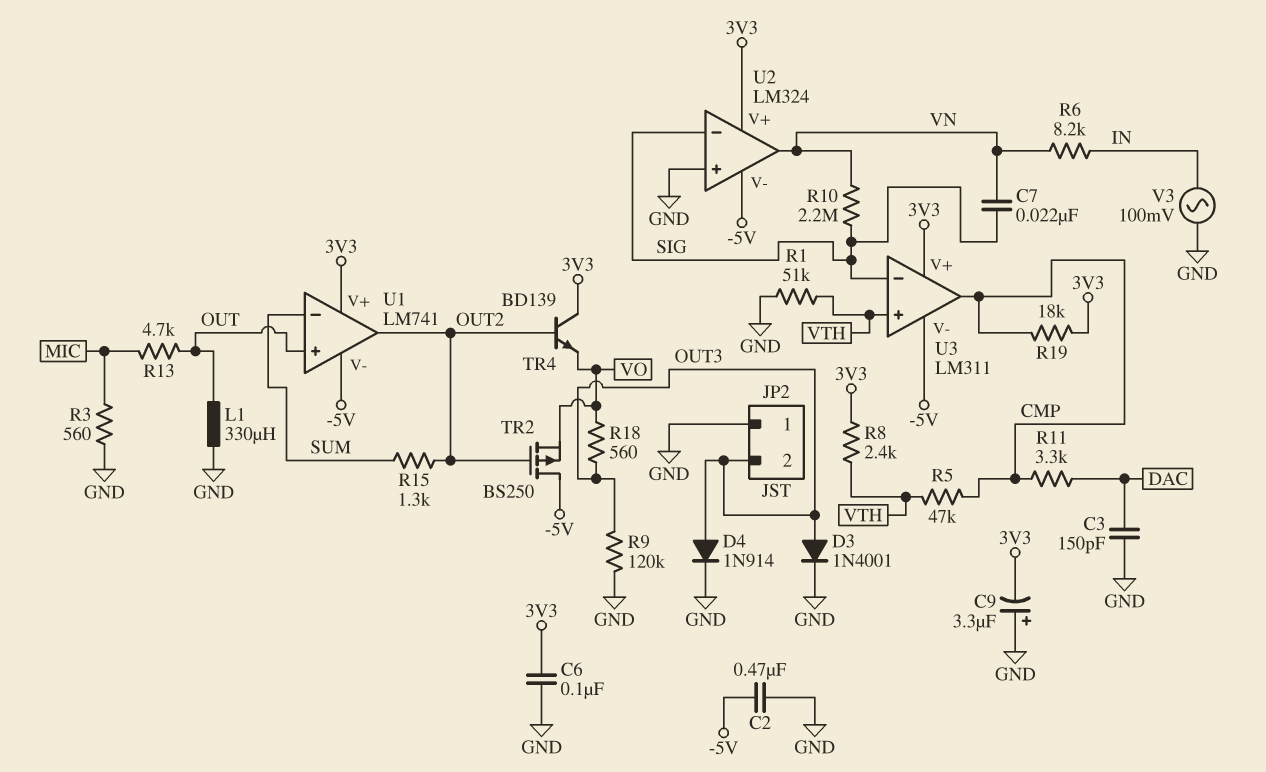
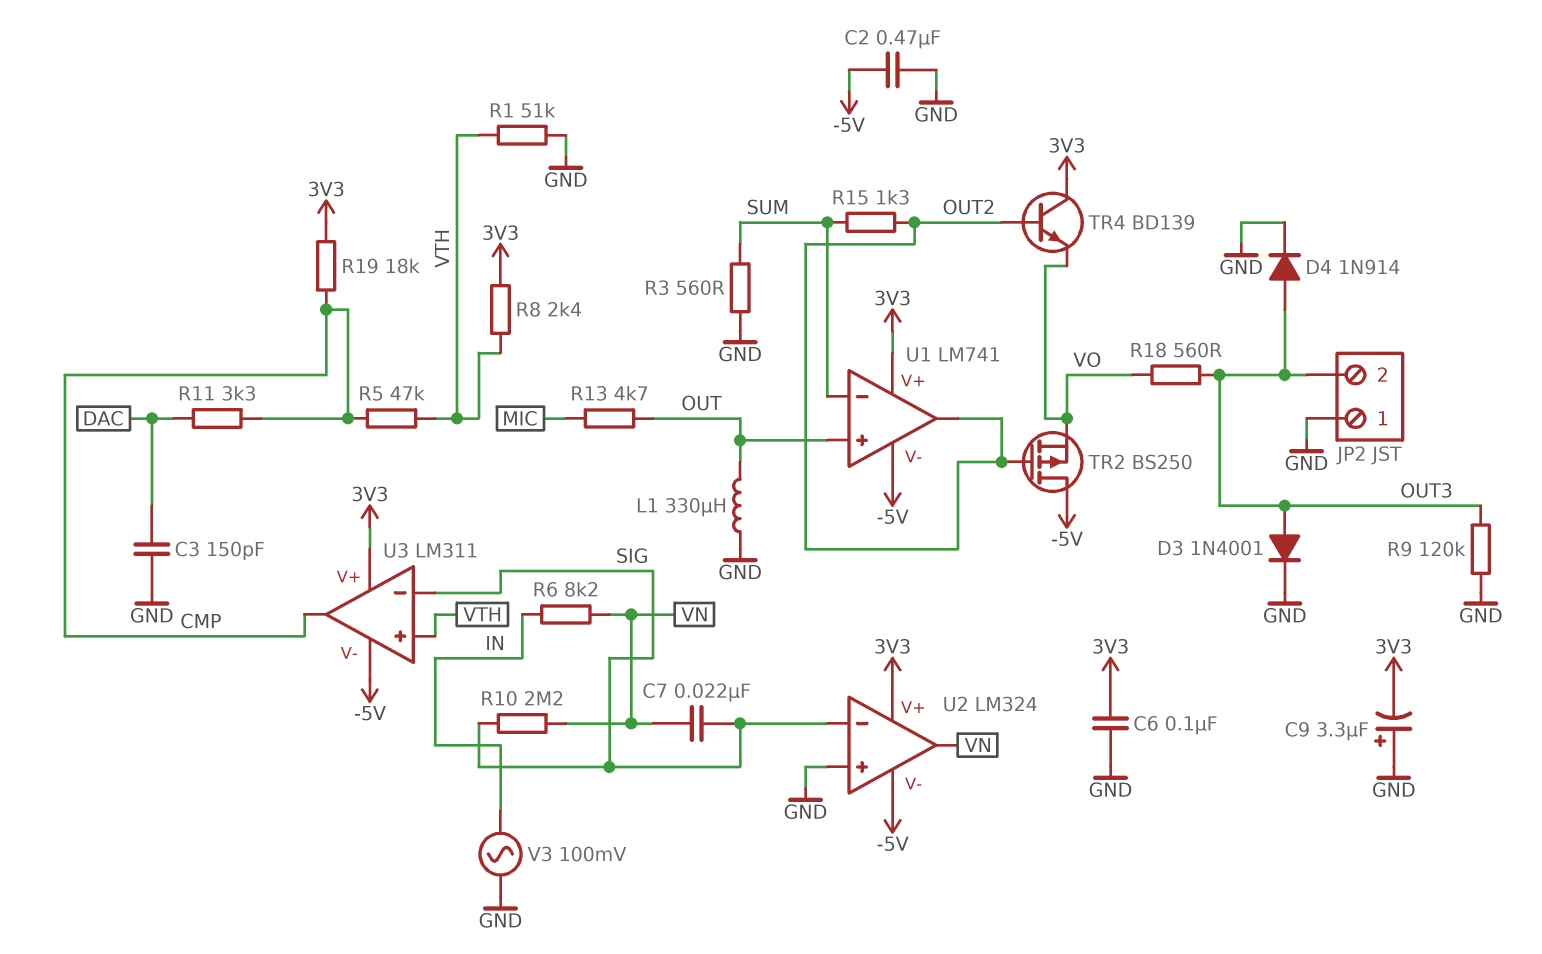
R3: 560 (GND, MIC) -> 560 (GND, SUM)

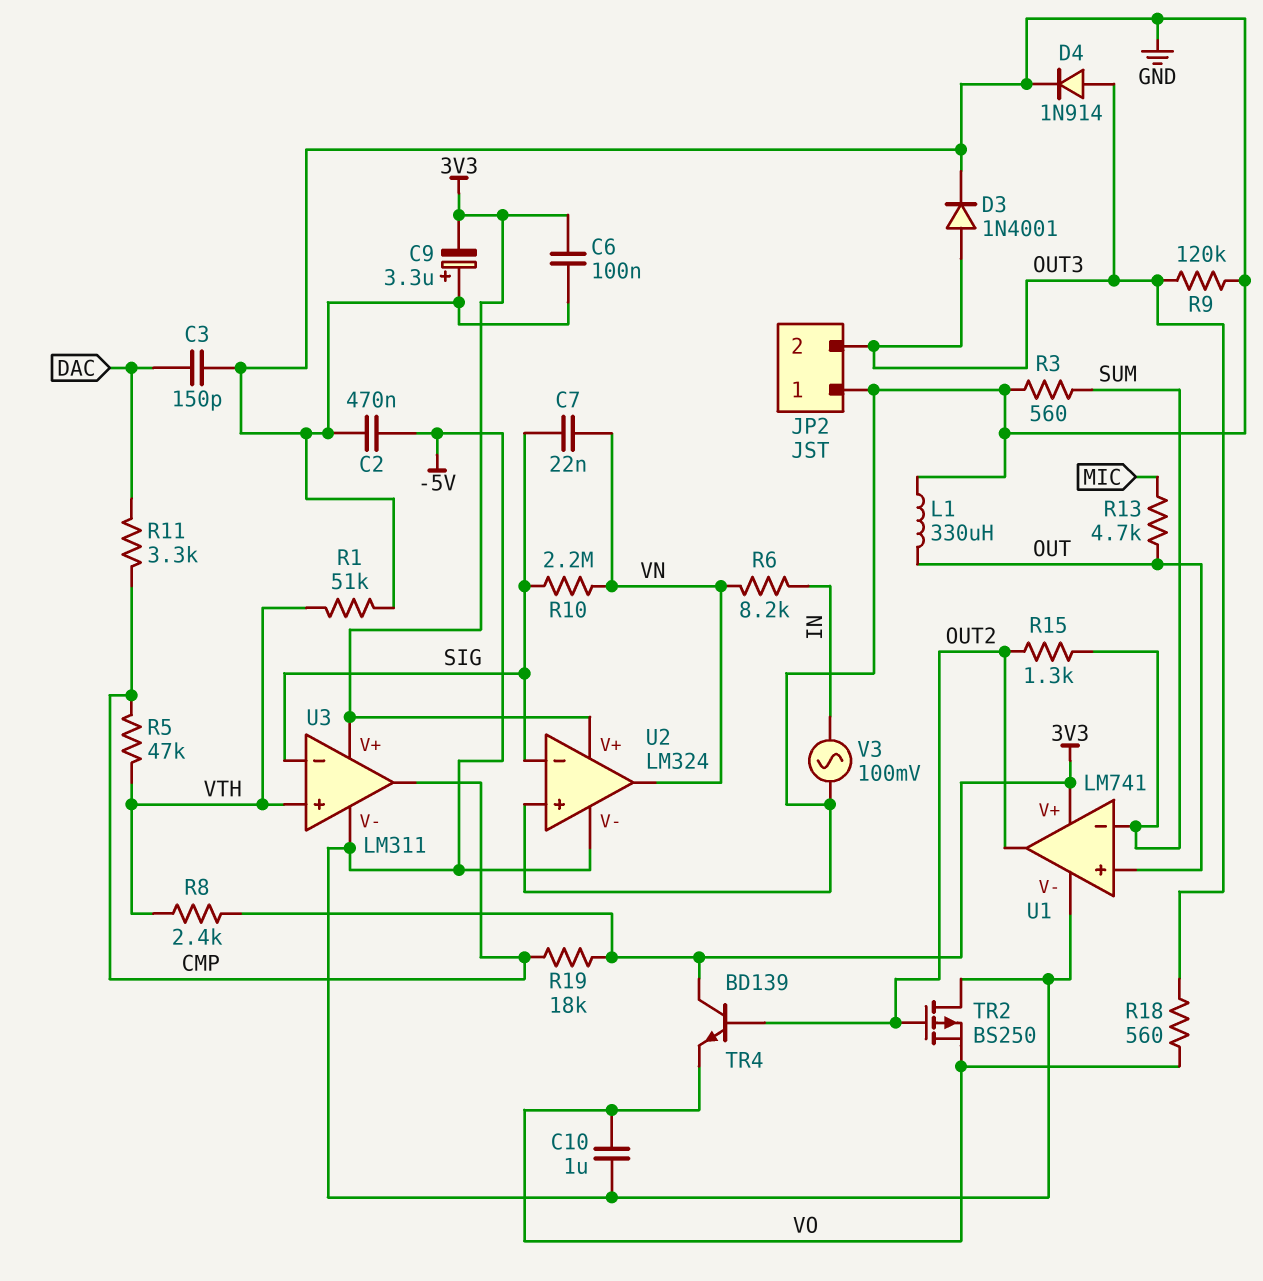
C10: none -> 1uF (-5V, VO)

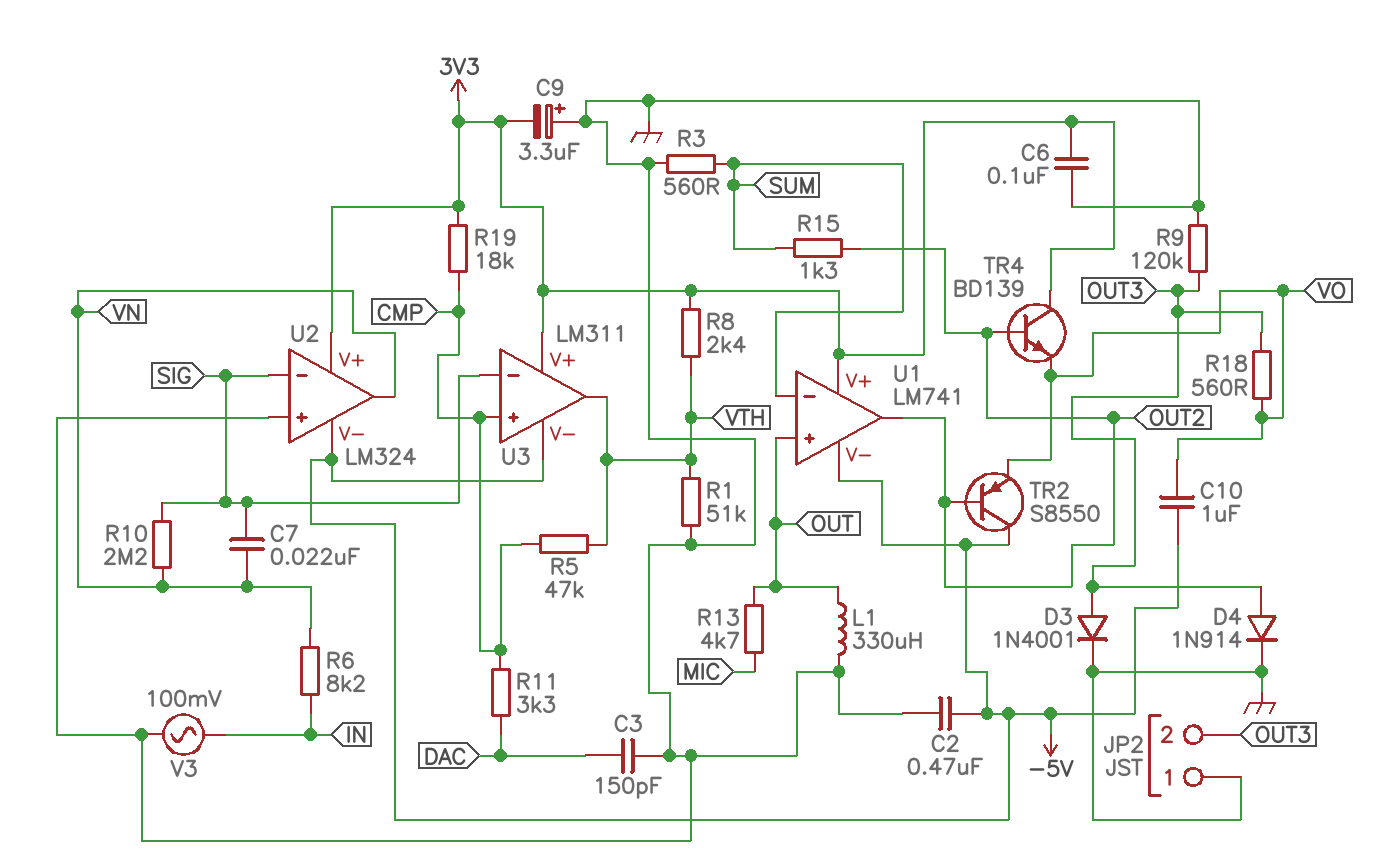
TR2: PMOS BS250 (G OUT2, D -5V, S VO) -> PNP S8550 (B OUT2, C -5V, E VO)
U3 pin in+: VTH -> CMP
U3 pin out: CMP -> VTH

